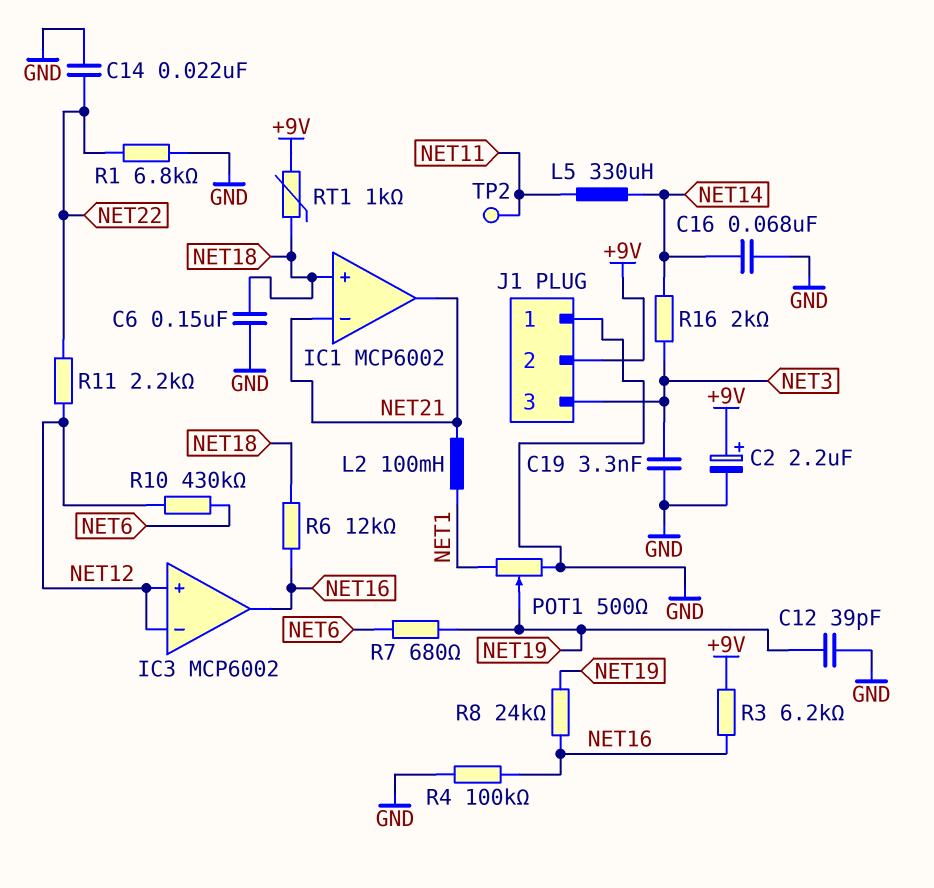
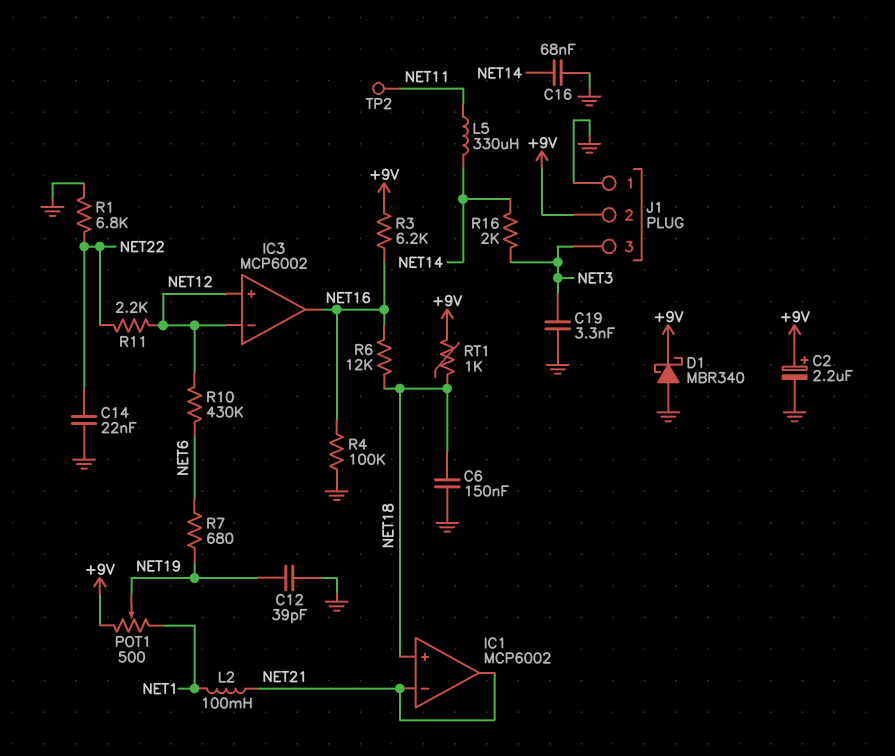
D1: none -> schottky MBR340 (A GND, K +9V)
POT1: 500 (GND, NET1, wiper NET19) -> 500 (+9V, NET1, wiper NET19)
R8: 24k (NET16, NET19) -> none

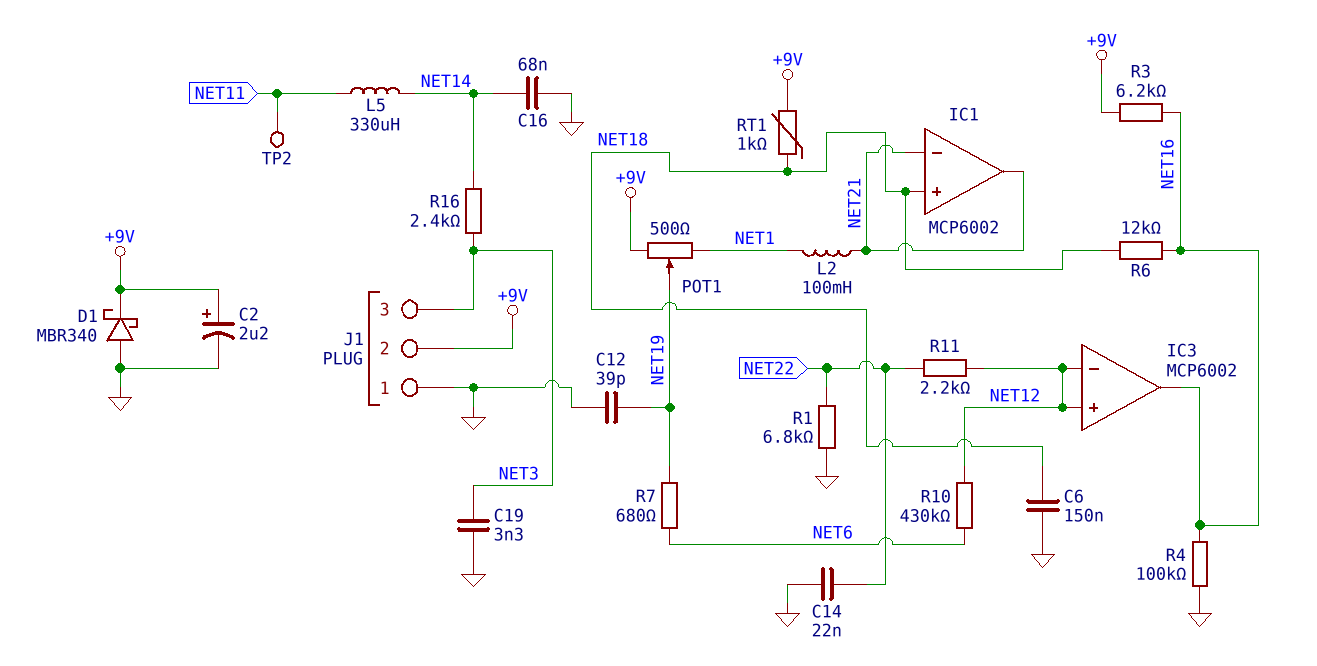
R16: 2k (NET3, NET14) -> 2.4k (NET3, NET14)

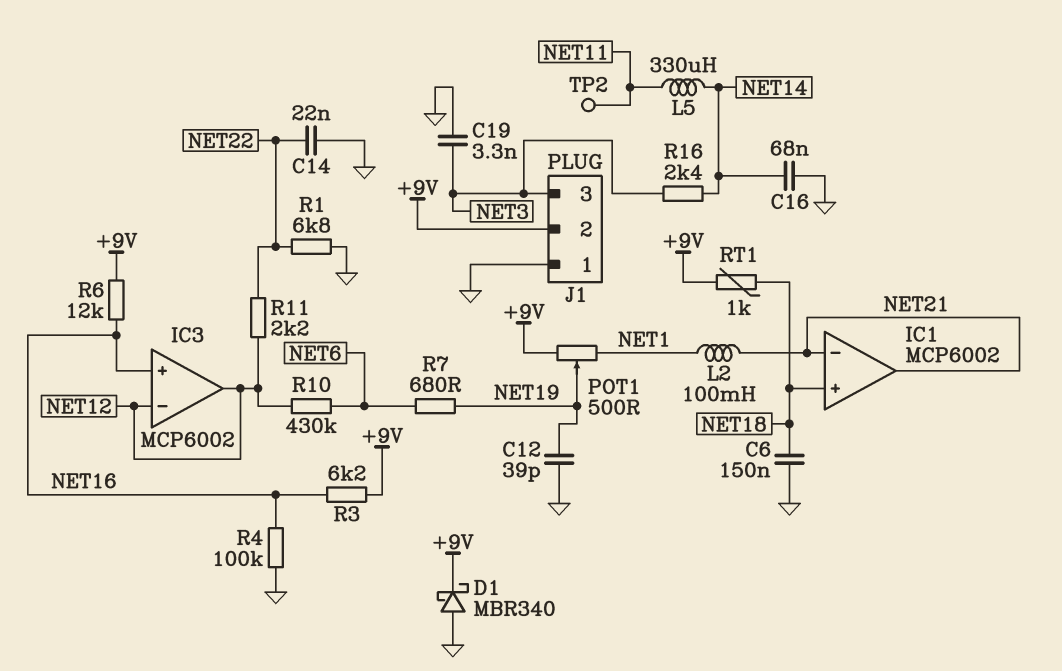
C2: 2.2uF (plus +9V, minus GND) -> none
IC3 pin in+: NET12 -> NET16
IC3 pin out: NET16 -> NET12
R6: 12k (NET16, NET18) -> 12k (+9V, NET16)

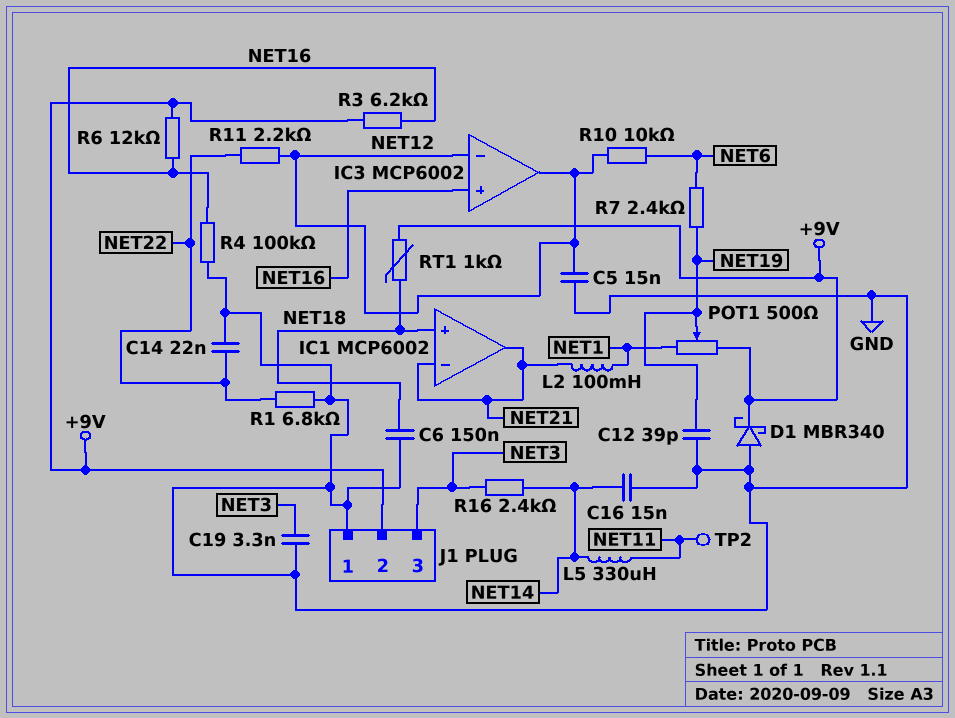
C5: none -> 15nF (GND, NET12)
C16: 68nF (GND, NET14) -> 15nF (GND, NET14)
R7: 680 (NET6, NET19) -> 2.4k (NET6, NET19)
R10: 430k (NET6, NET12) -> 10k (NET6, NET12)

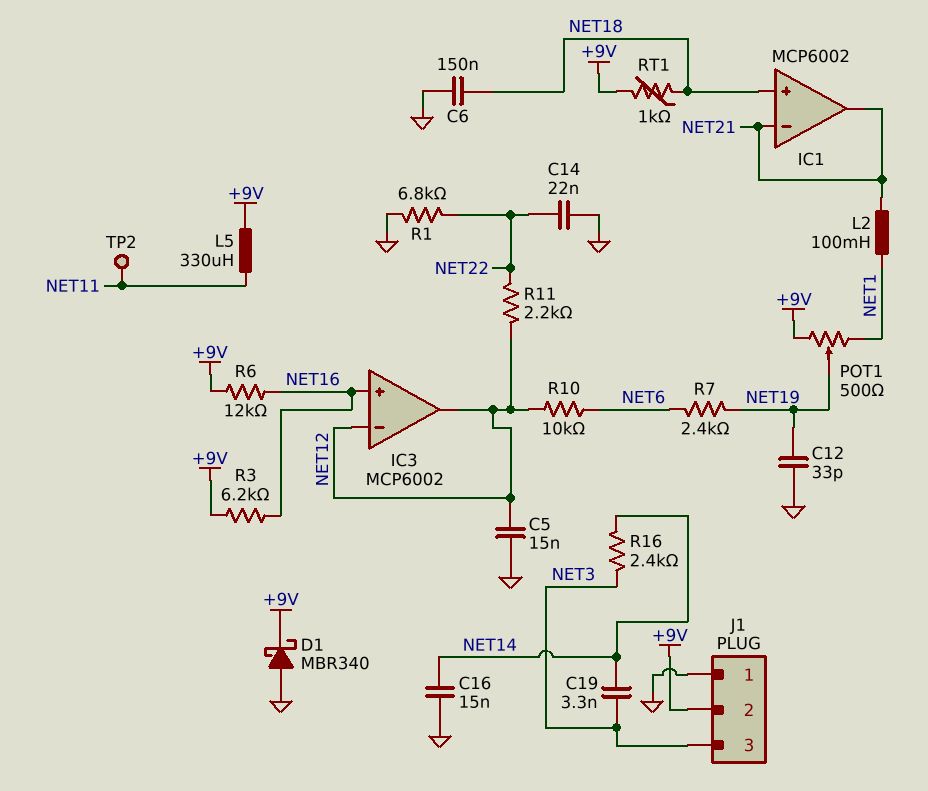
C12: 39pF (GND, NET19) -> 33pF (GND, NET19)
C19: 3.3nF (GND, NET3) -> 3.3nF (NET3, NET14)
L5: 330uH (NET11, NET14) -> 330uH (+9V, NET11)
R4: 100k (GND, NET16) -> none

